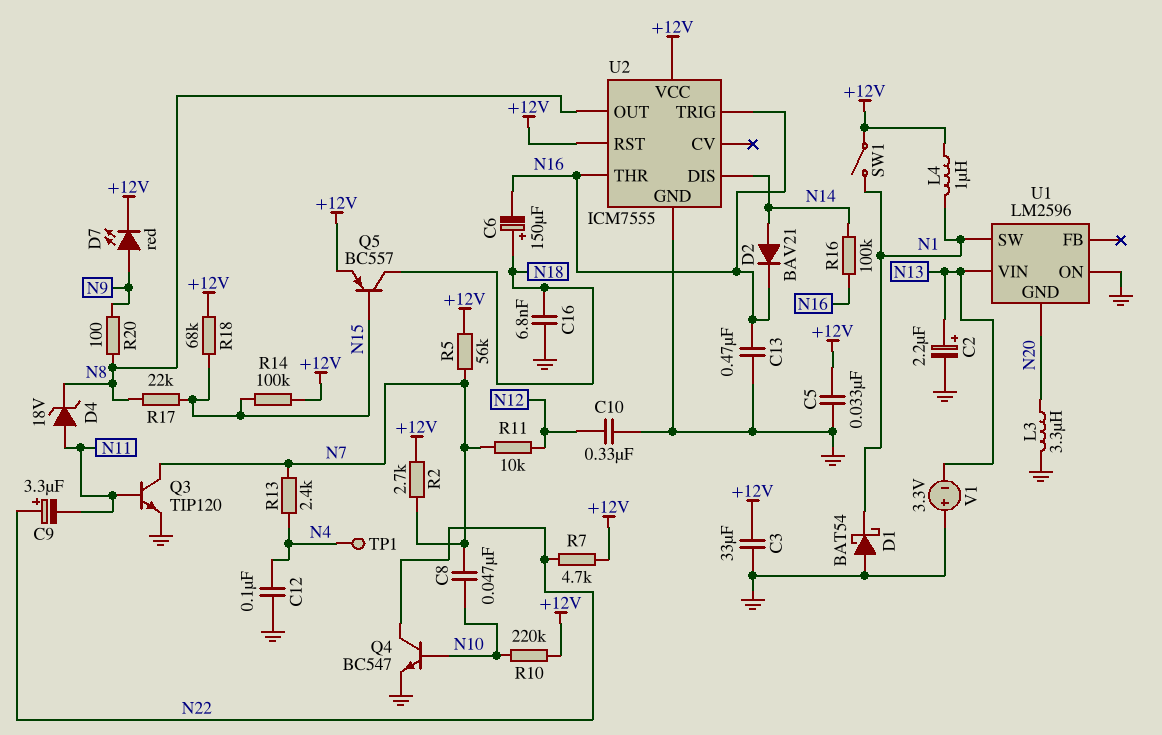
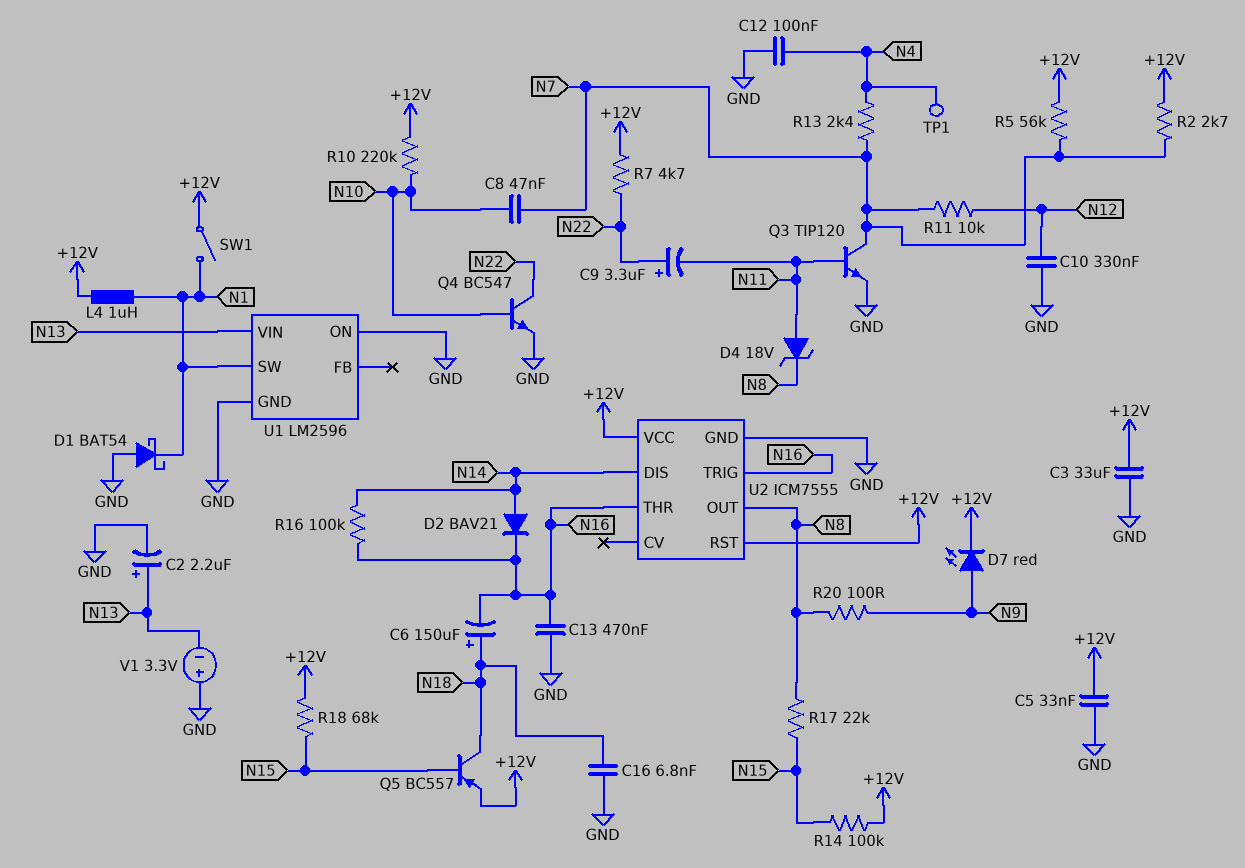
L3: 3.3uH (GND, N20) -> none
U1 pin GND: N20 -> GND

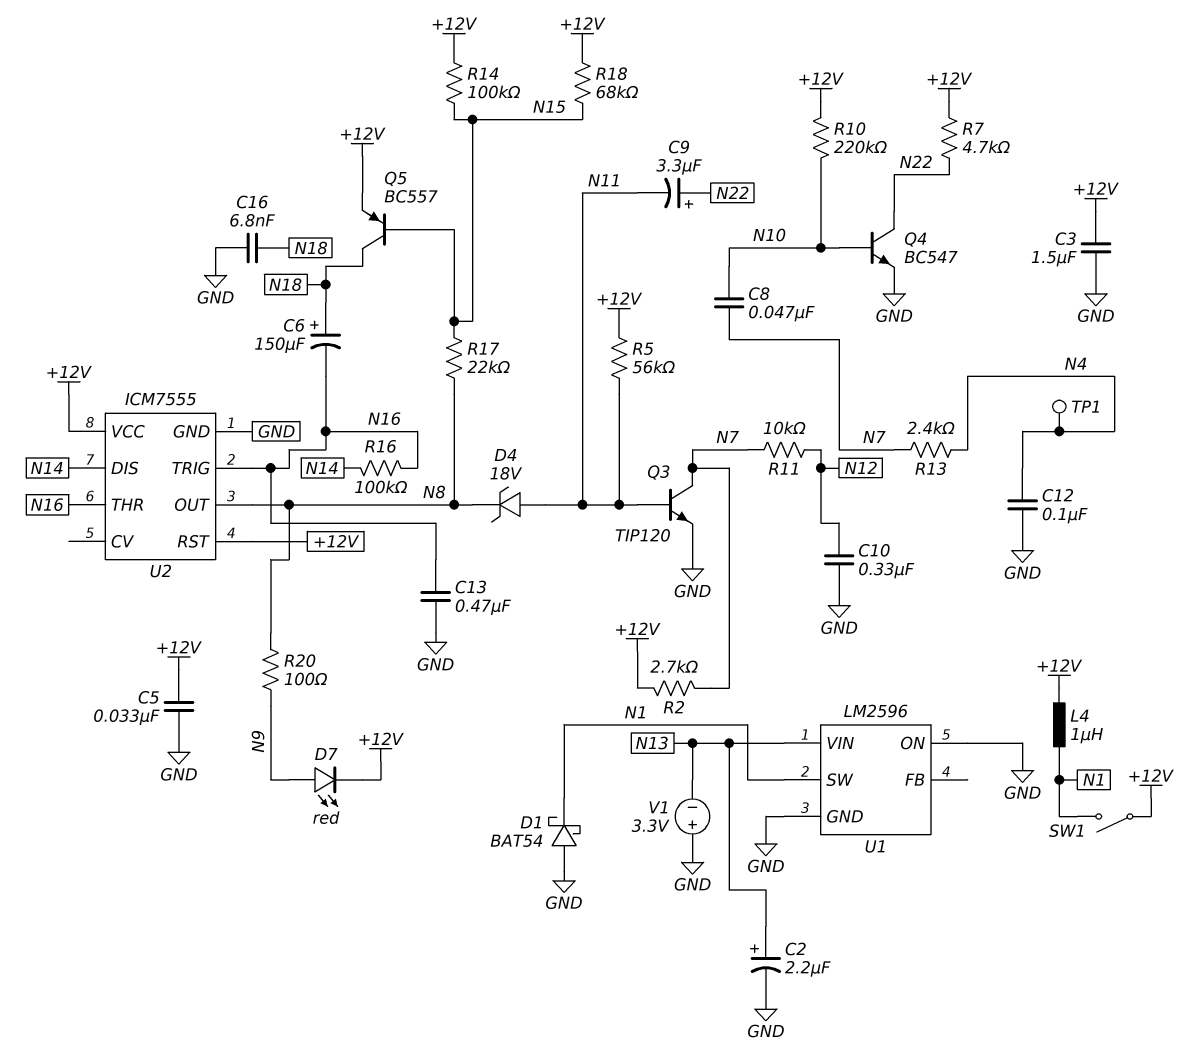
C3: 33uF (+12V, GND) -> 1.5uF (+12V, GND)
D2: diode BAV21 (A N14, K N16) -> none
R5: 56k (+12V, N7) -> 56k (+12V, N11)

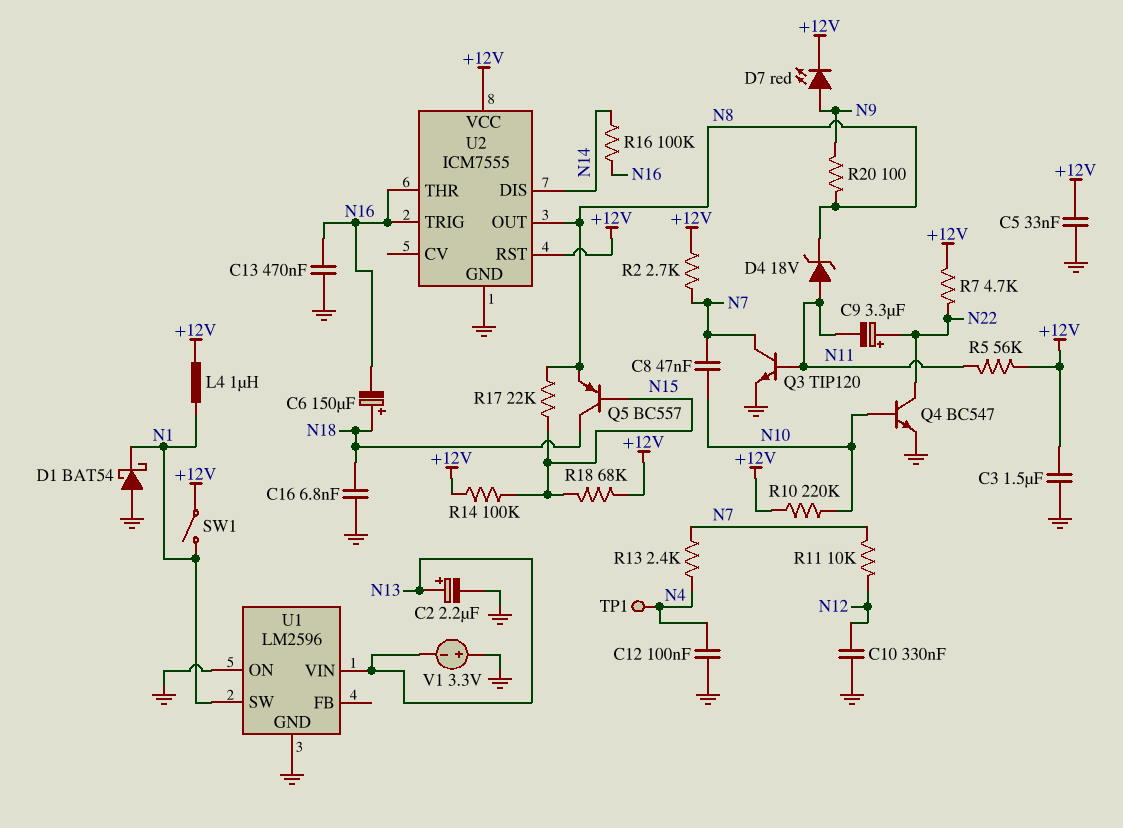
Q5: PNP BC557 (B N15, C N18, E +12V) -> PNP BC557 (B N15, C N18, E N8)

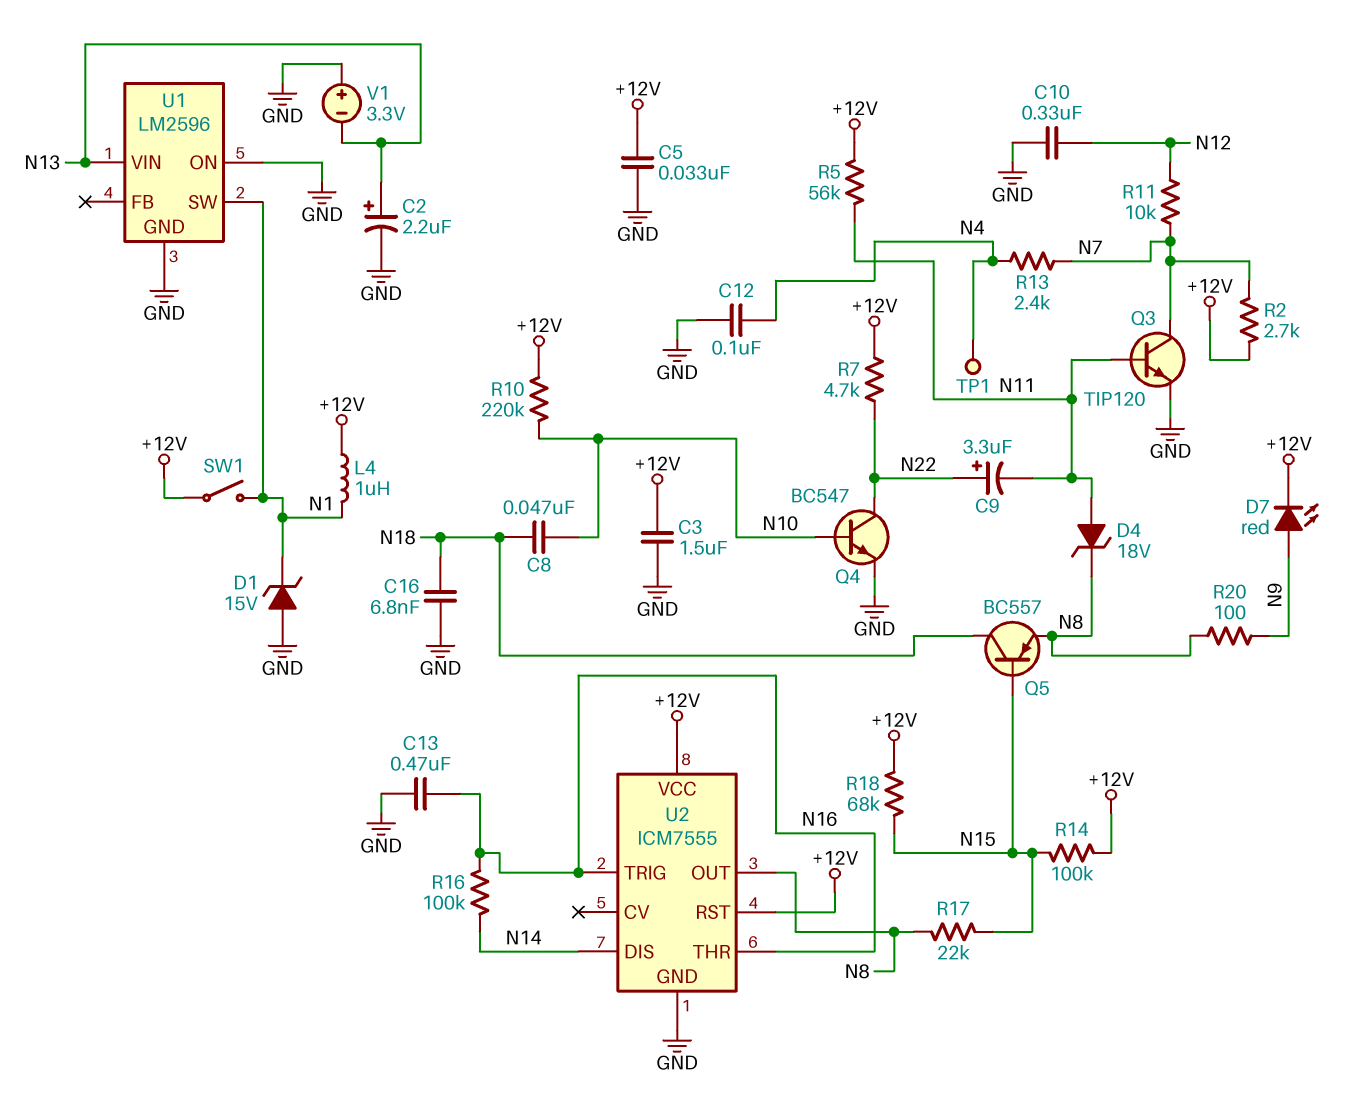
C6: 150uF (plus N18, minus N16) -> none
C8: 47nF (N7, N10) -> 47nF (N10, N18)
D1: schottky BAT54 (A GND, K N1) -> zener 15V (A GND, K N1)

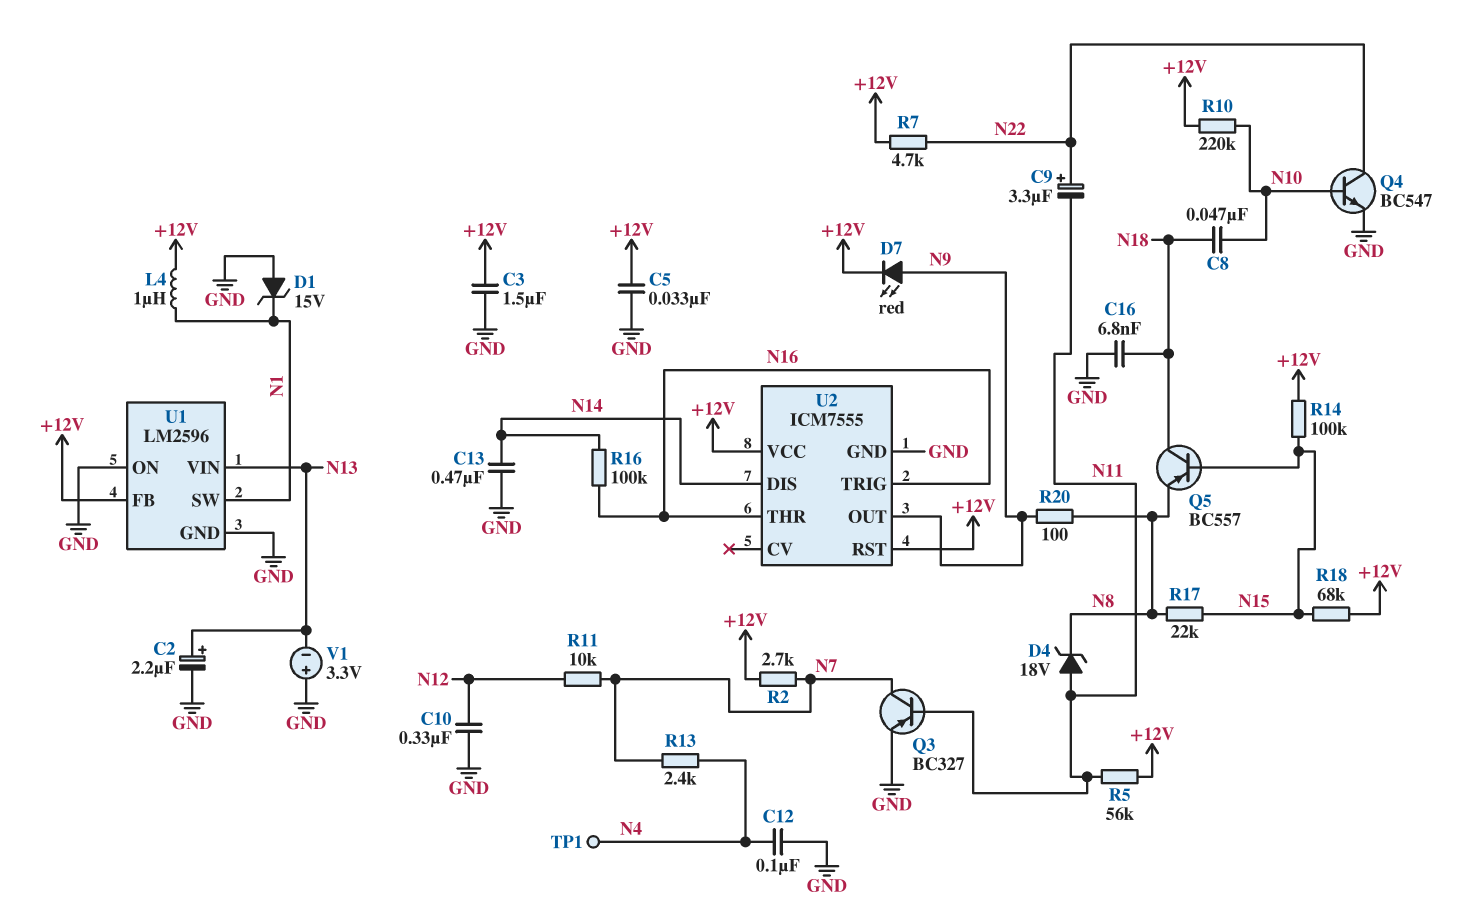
C13: 470nF (GND, N16) -> 470nF (GND, N14)
Q3: NPN TIP120 (B N11, C N7, E GND) -> PNP BC327 (B N11, C N7, E GND)
SW1: switch (+12V, N1) -> none
U1 pin FB: none -> +12V
U2 pin OUT: N8 -> N9

